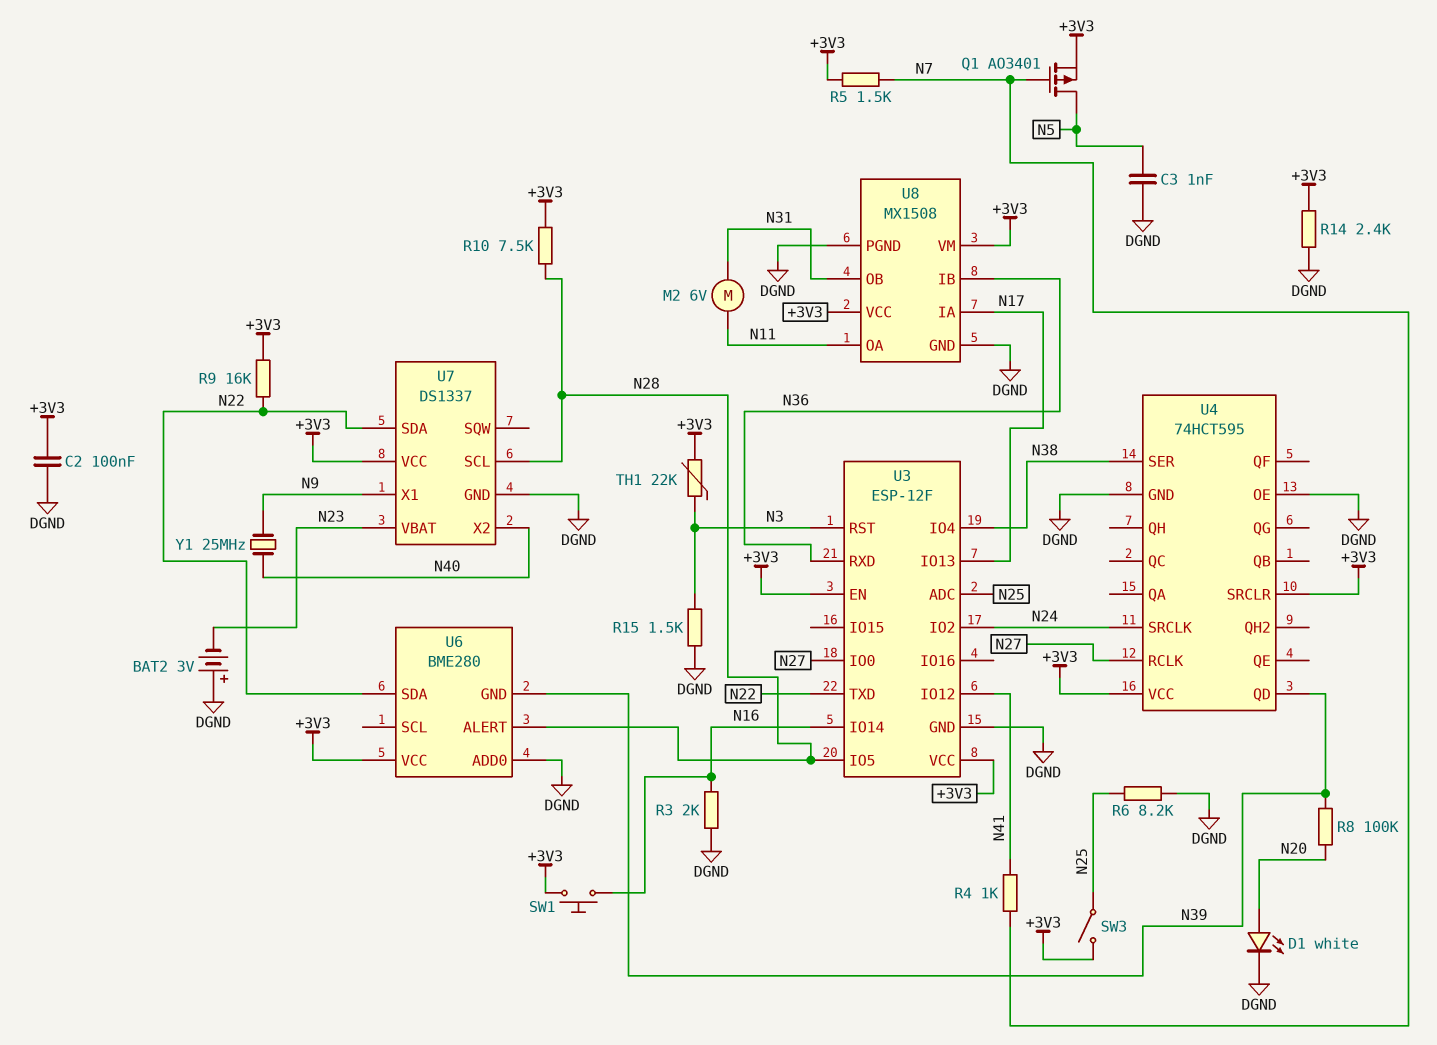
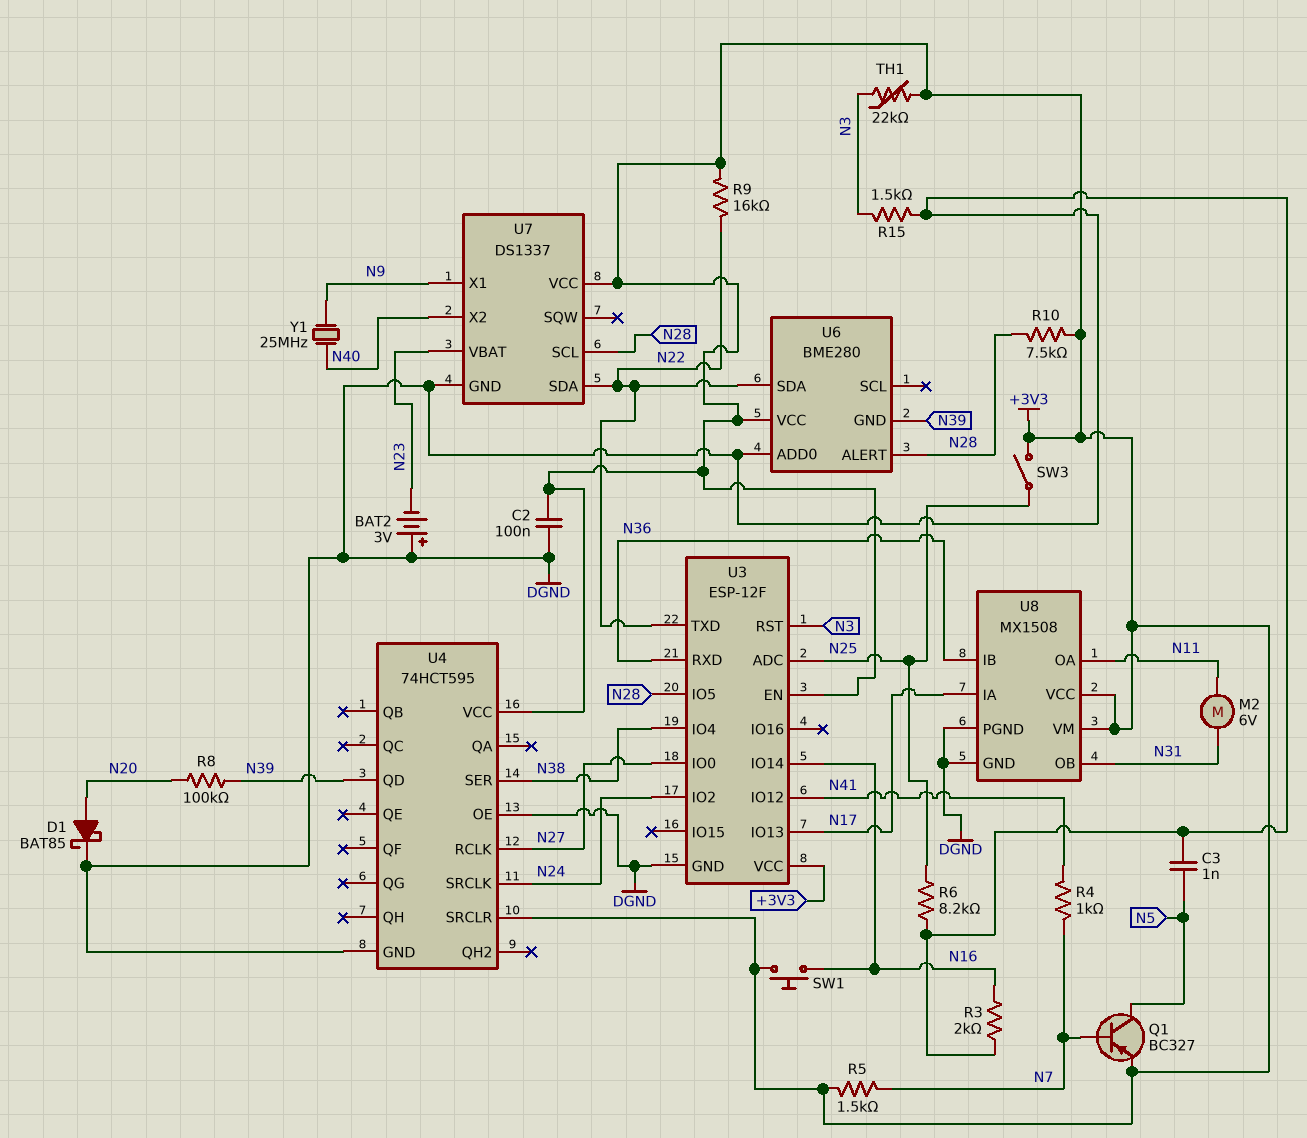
D1: LED white (A N20, K DGND) -> schottky BAT85 (A N20, K DGND)
Q1: PMOS AO3401 (G N7, D N5, S +3V3) -> PNP BC327 (B N7, C N5, E +3V3)
R14: 2.4k (+3V3, DGND) -> none

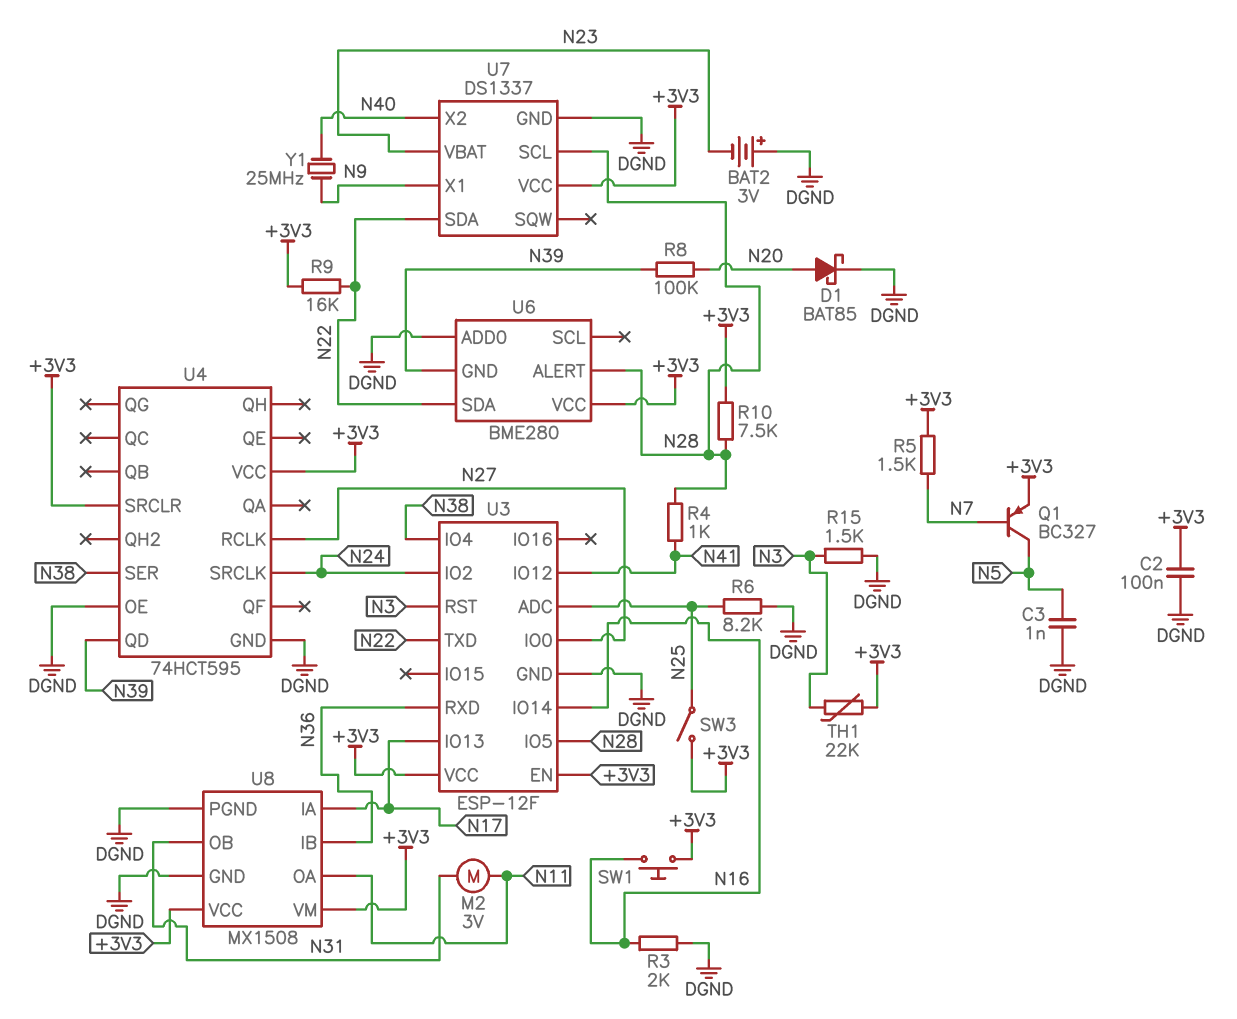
M2: motor 6V (N11, N31) -> motor 3V (N11, N31)
R4: 1k (N7, N41) -> 1k (N28, N41)

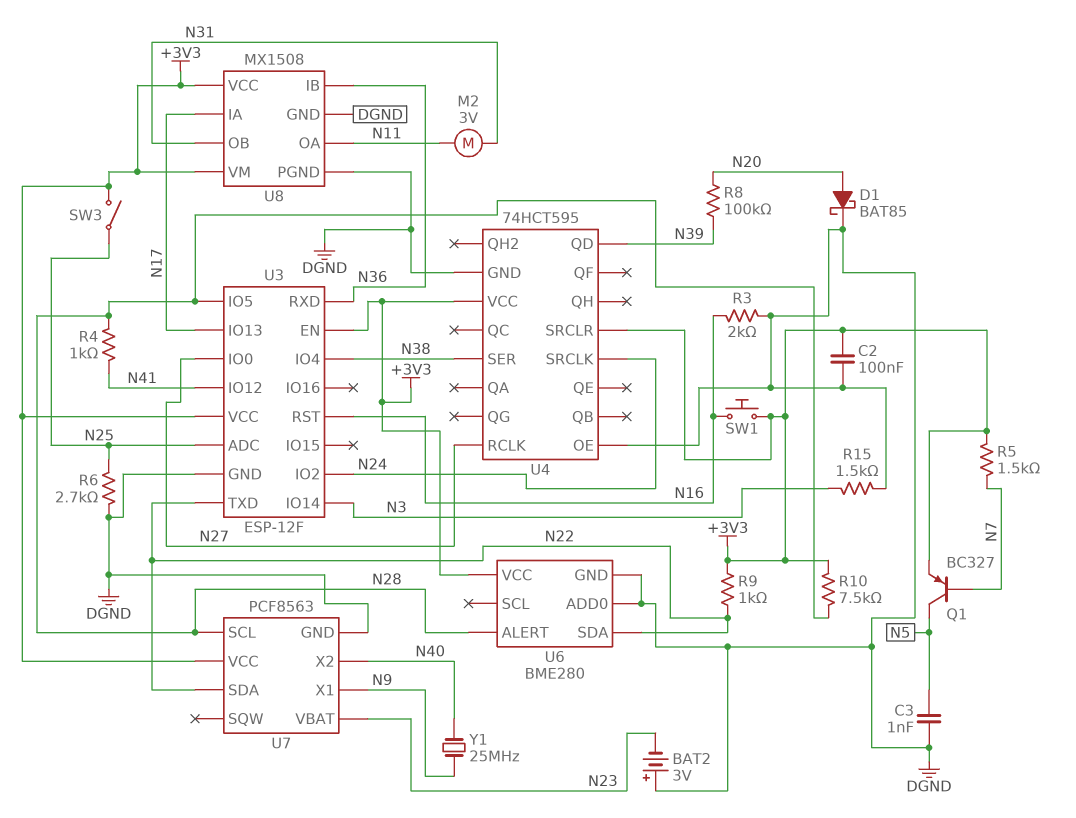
R6: 8.2k (DGND, N25) -> 2.7k (DGND, N25)
R9: 16k (+3V3, N22) -> 1k (+3V3, N22)
TH1: 22k (+3V3, N3) -> none
U3 pin IO14: N16 -> N3
U3 pin RST: N3 -> N16
U6 pin GND: N39 -> DGND
U7: DS1337 -> PCF8563

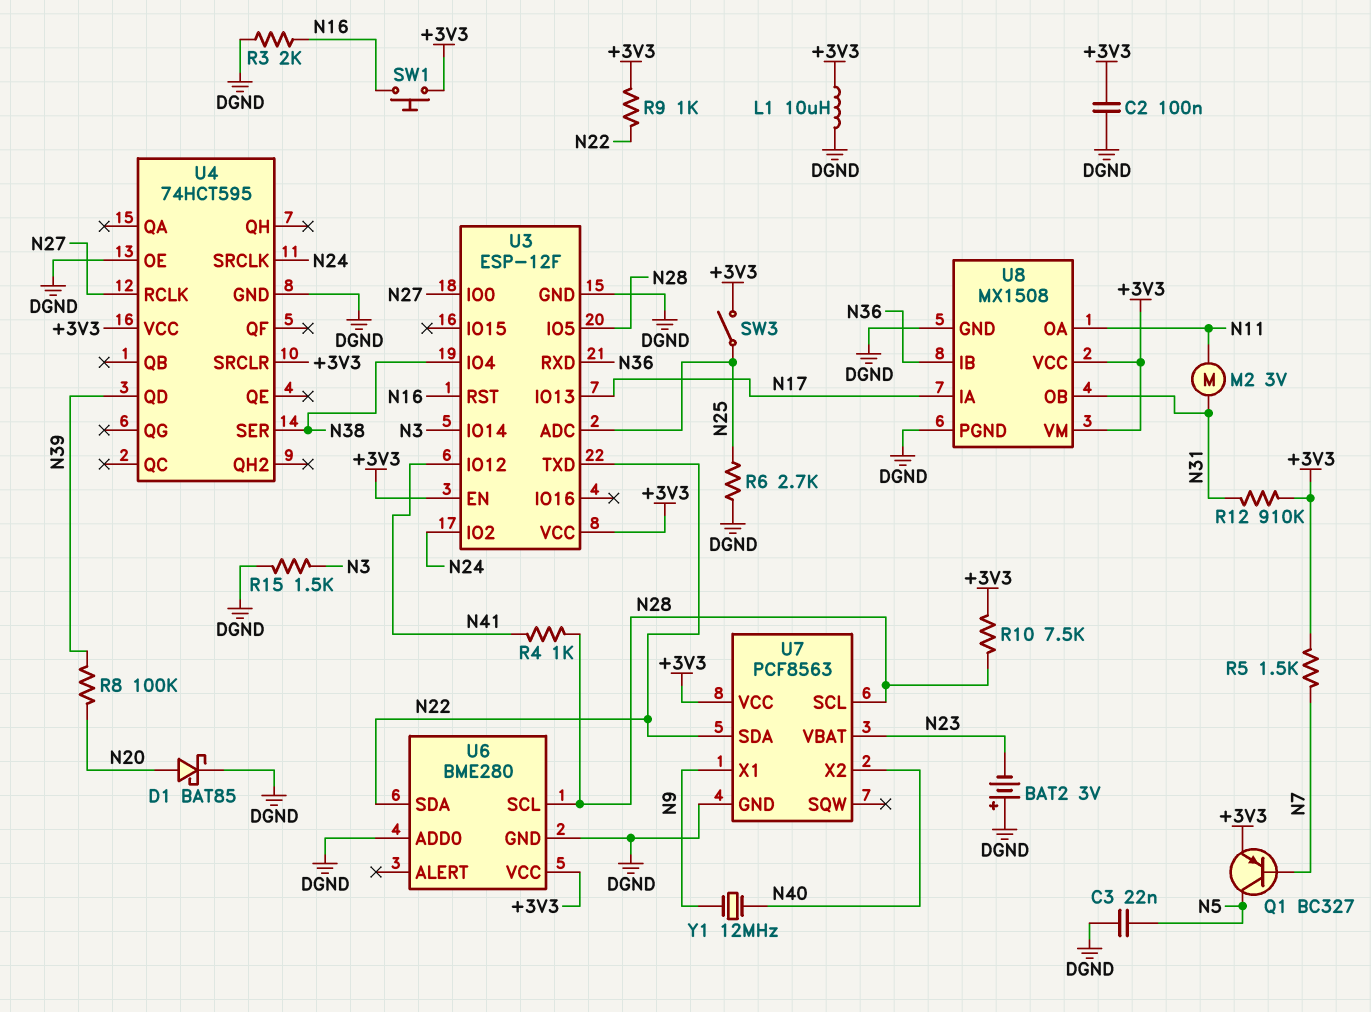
C3: 1nF (DGND, N5) -> 22nF (DGND, N5)
L1: none -> 10uH (+3V3, DGND)
R12: none -> 910k (+3V3, N31)
U6 pin ALERT: N28 -> none
U6 pin SCL: none -> N28
Y1: 25MHz (N9, N40) -> 12MHz (N9, N40)

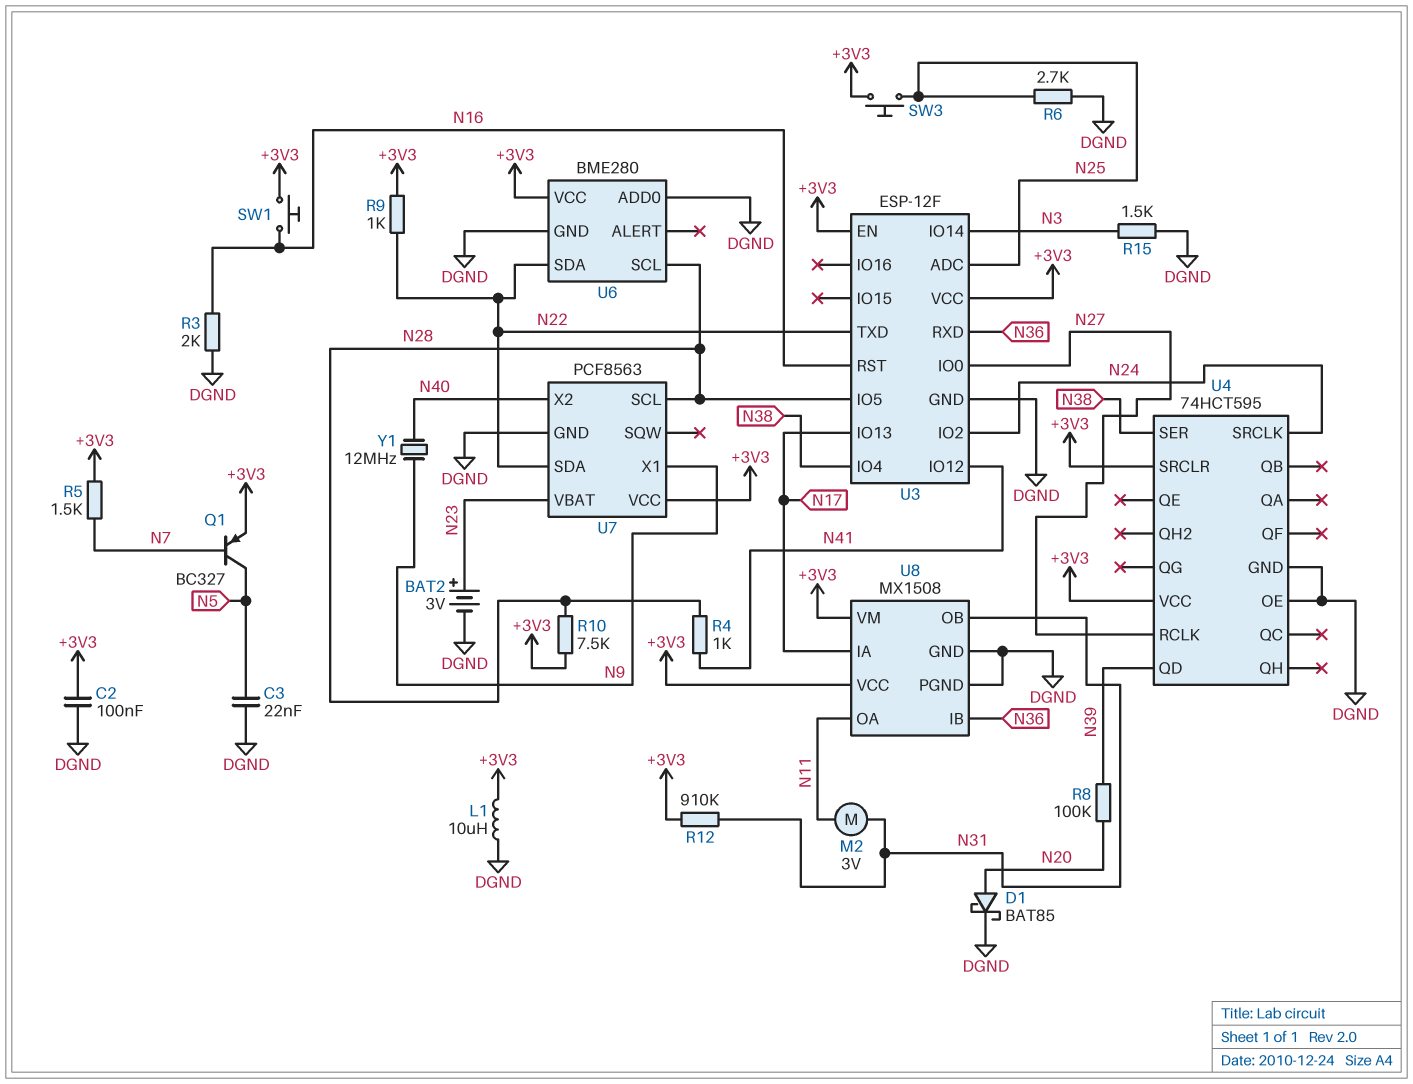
BAT2: 3V (plus DGND, minus N23) -> 3V (plus N23, minus DGND)
SW3: switch (+3V3, N25) -> button (+3V3, N25)

